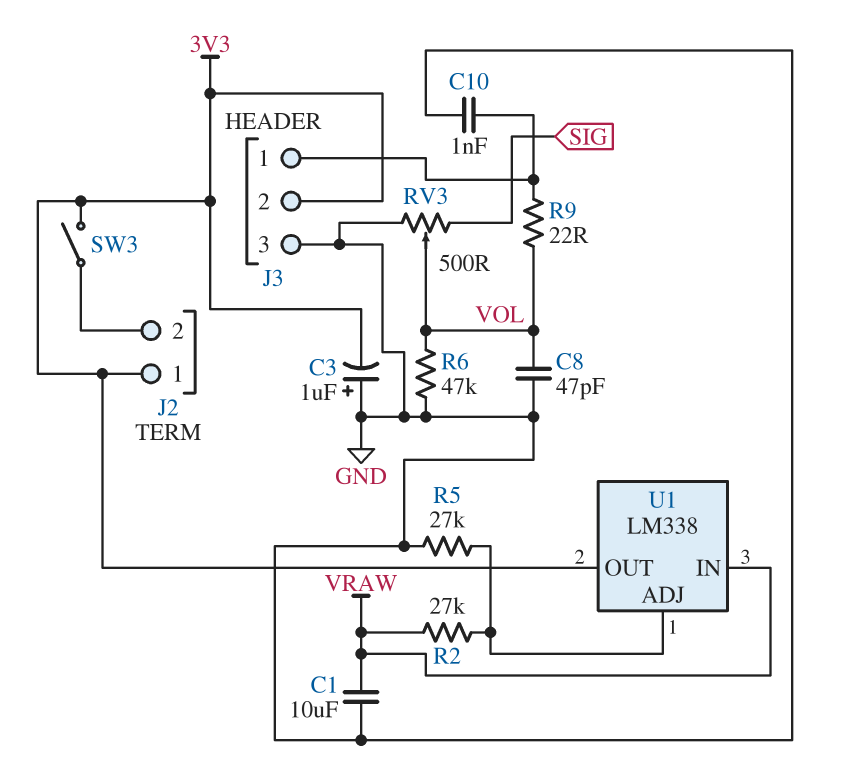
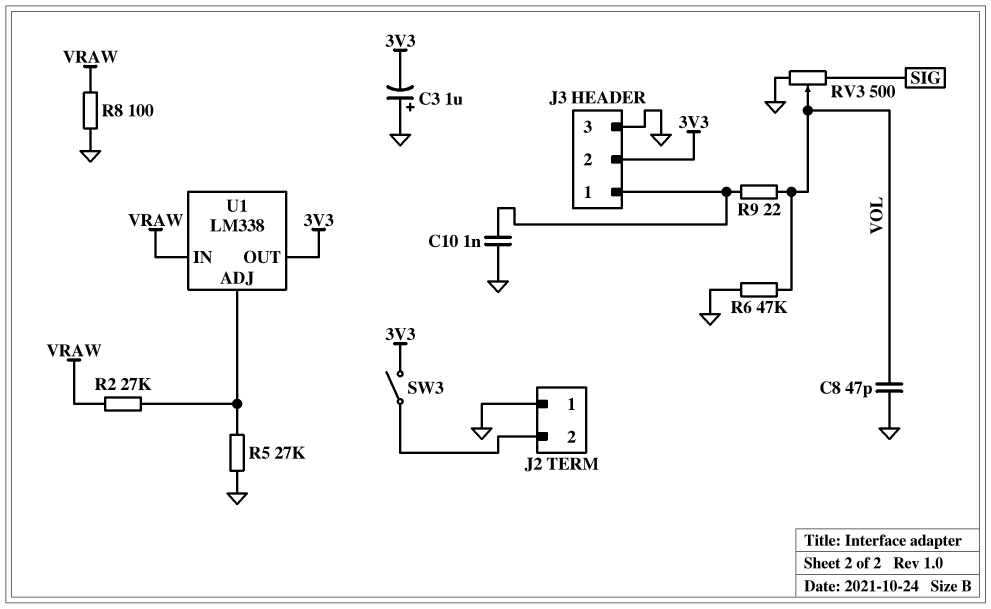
C1: 10uF (GND, VRAW) -> none
J2 pin 1: 3V3 -> GND
R8: none -> 100 (GND, VRAW)

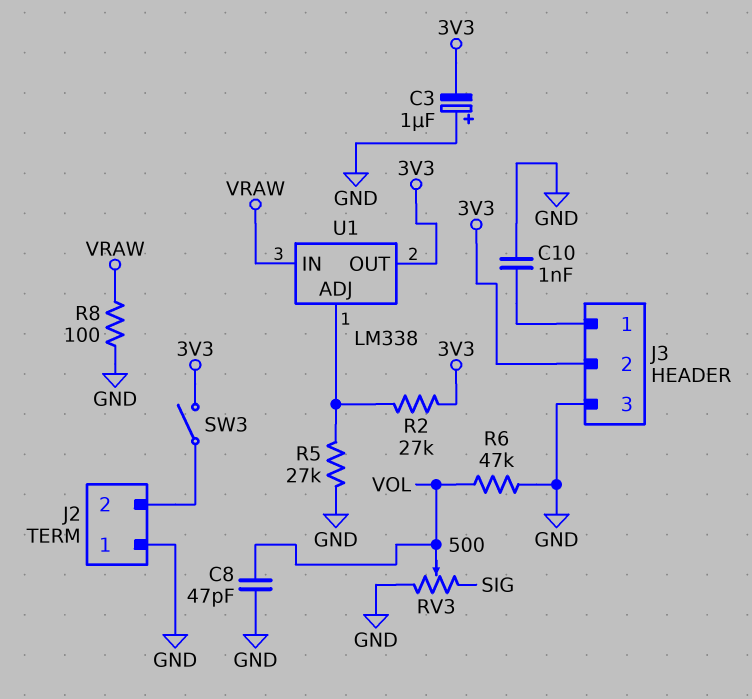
R2: 27k (U1/ADJ, VRAW) -> 27k (3V3, U1/ADJ)
R9: 22 (J3/1, VOL) -> none

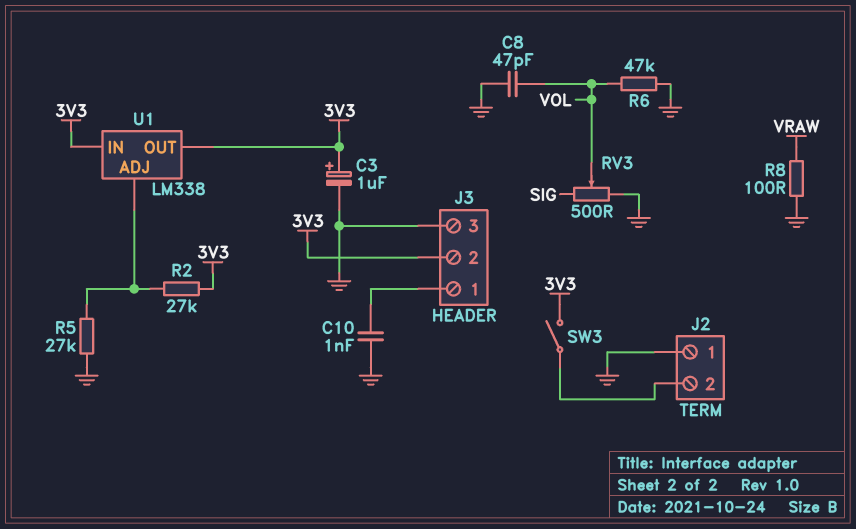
C3: 1uF (plus GND, minus 3V3) -> 1uF (plus 3V3, minus GND)
U1 pin IN: VRAW -> 3V3

